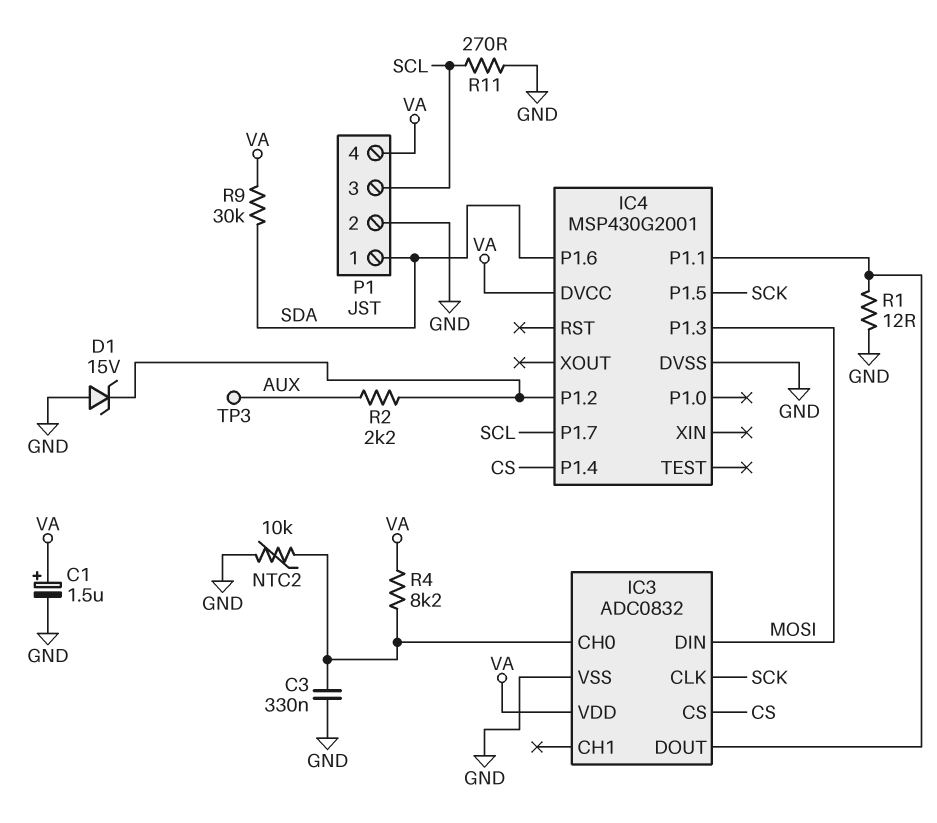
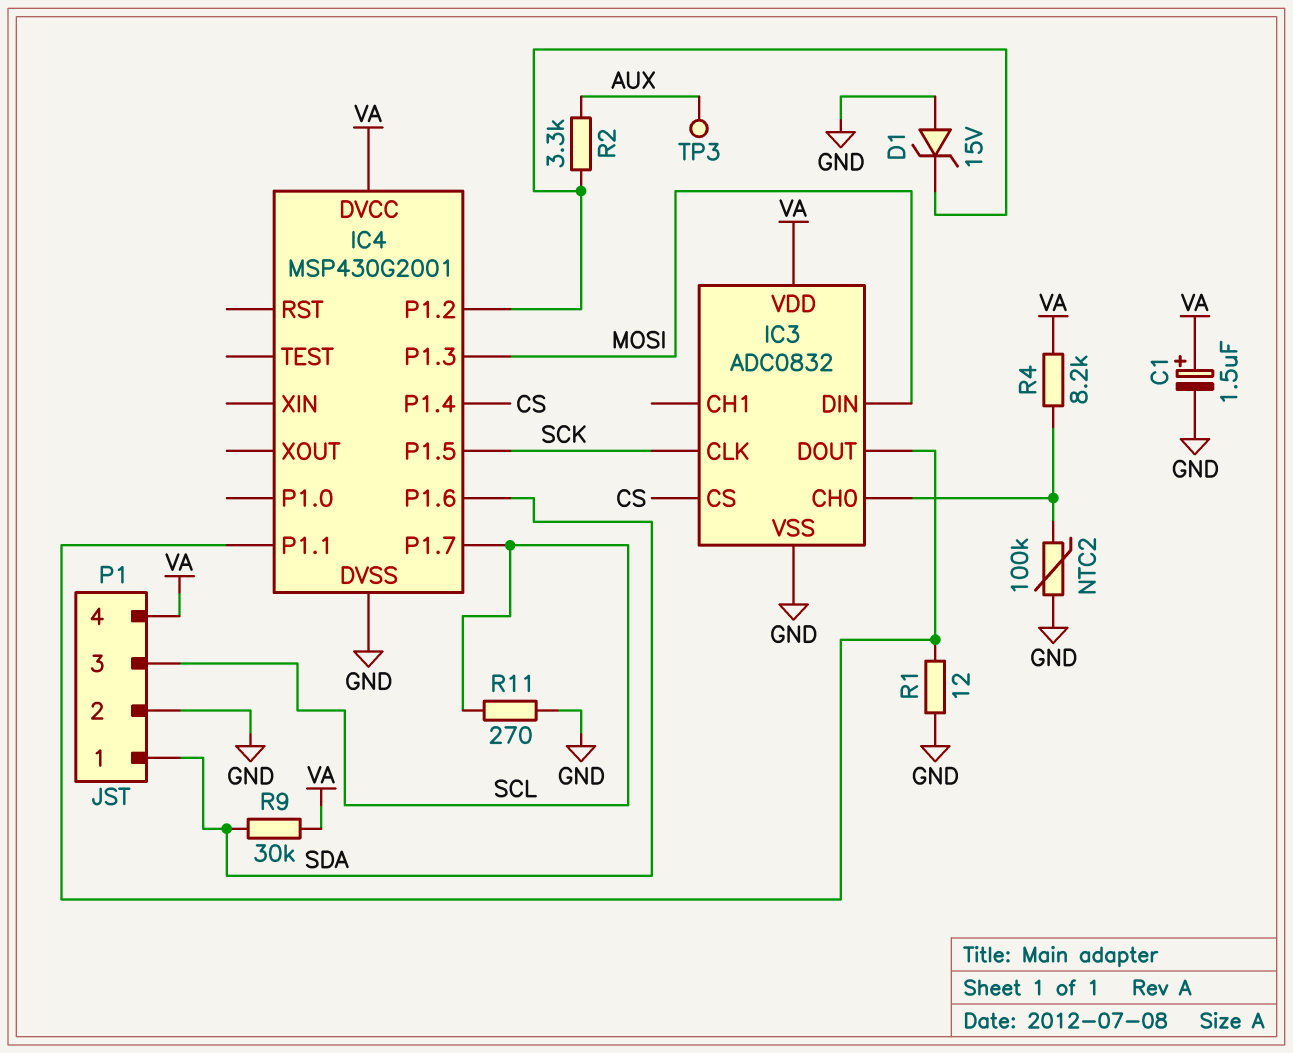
C3: 330nF (GND, IC3/CH0) -> none
NTC2: 10k (GND, IC3/CH0) -> 100k (GND, IC3/CH0)
R2: 2.2k (AUX, IC4/P1.2) -> 3.3k (AUX, IC4/P1.2)

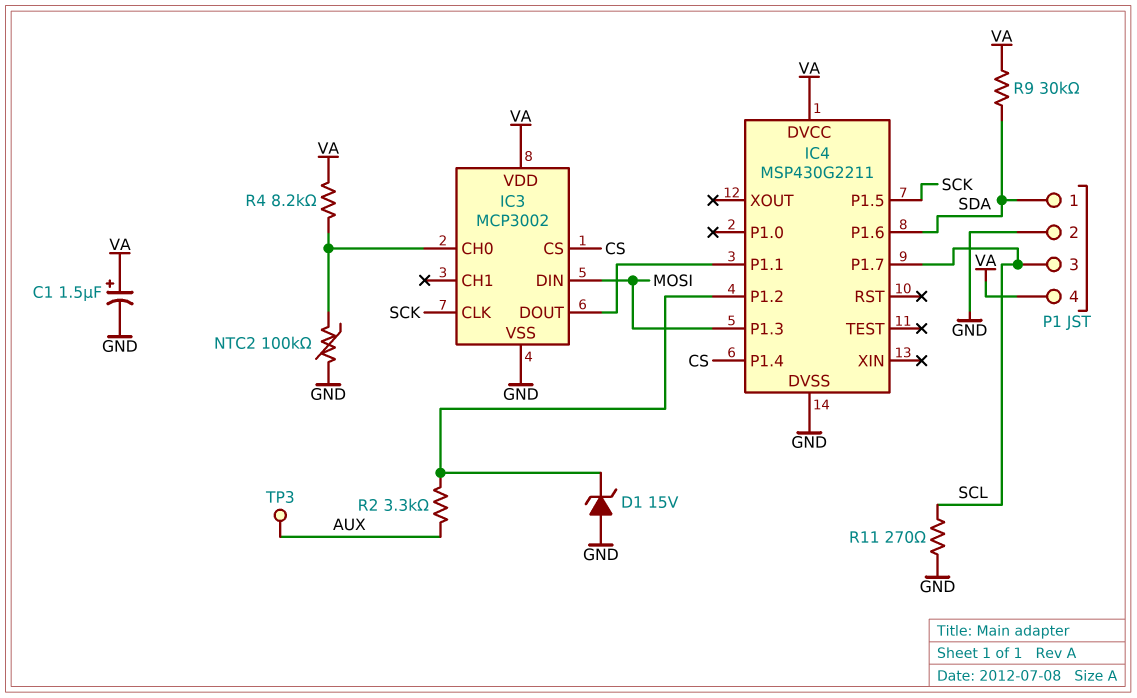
IC3: ADC0832 -> MCP3002
IC4: MSP430G2001 -> MSP430G2211
R1: 12 (GND, IC3/DOUT) -> none

